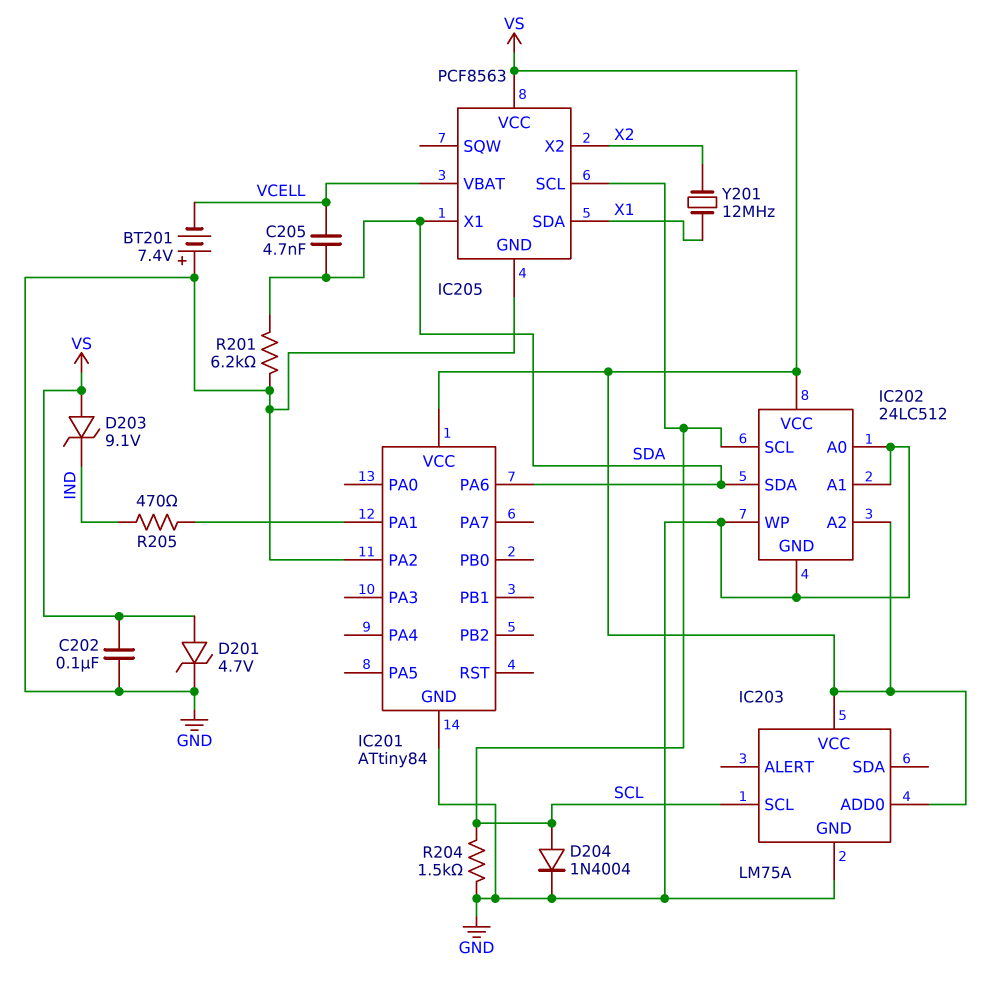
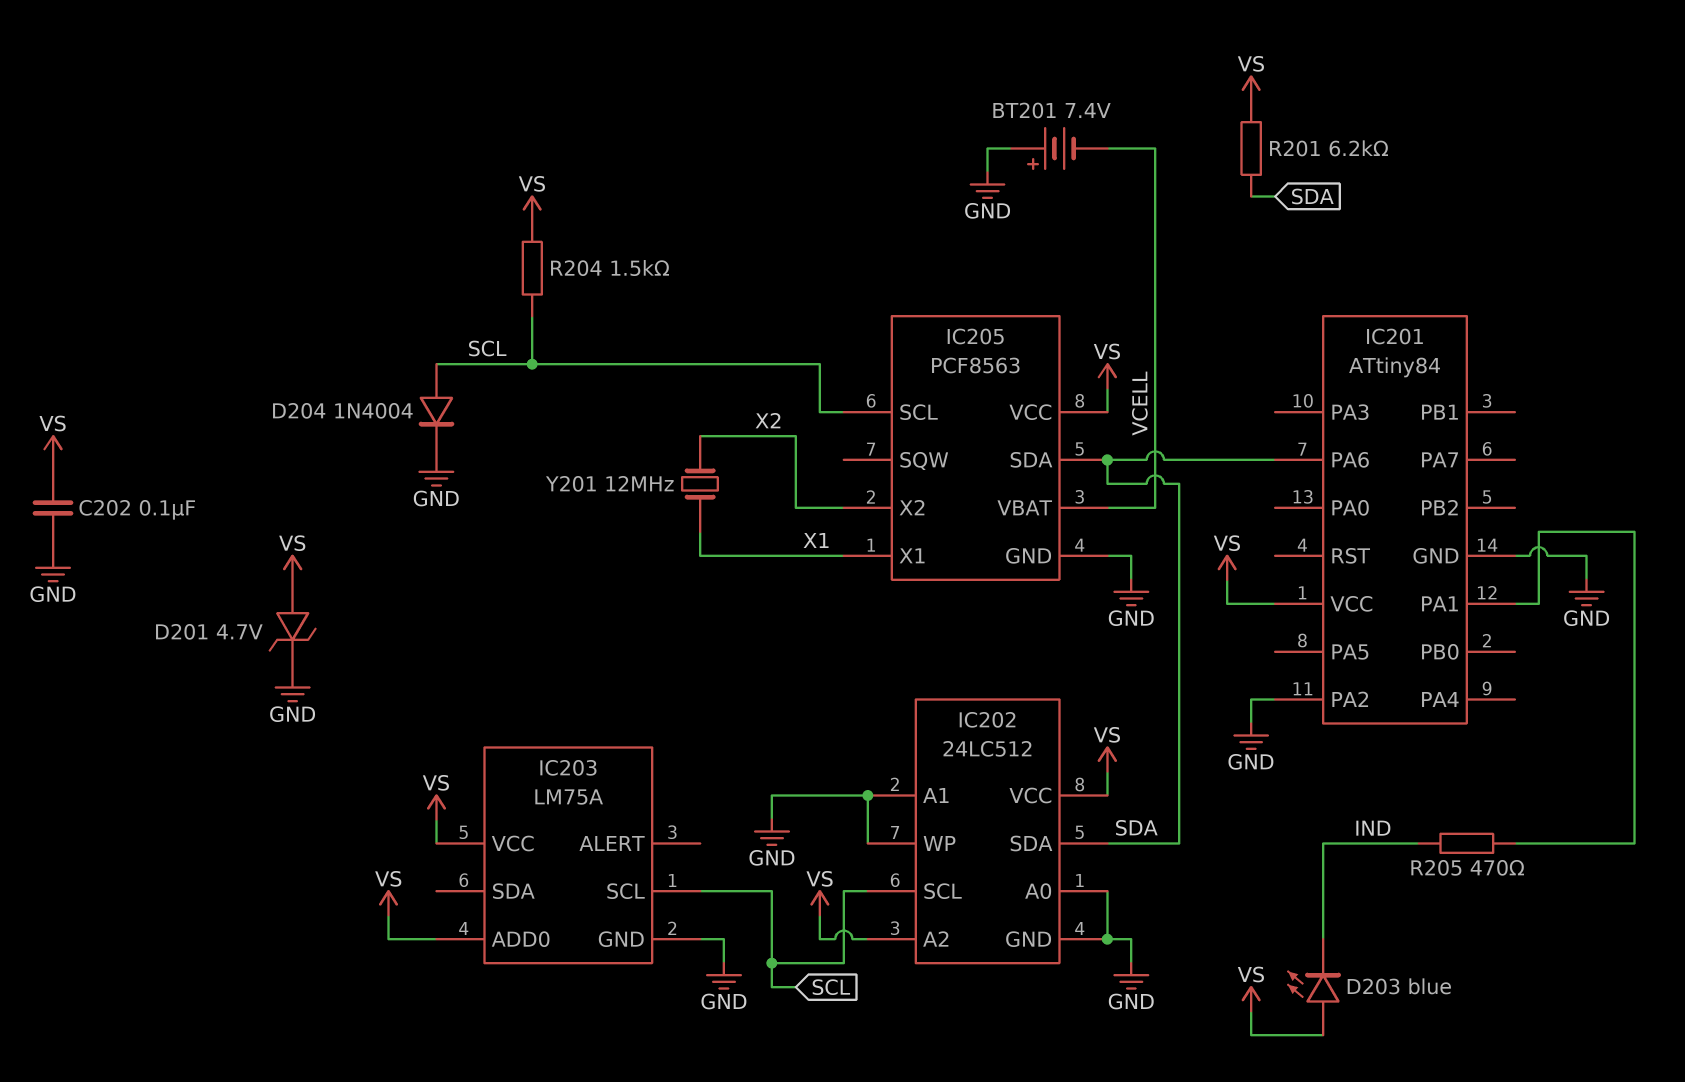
C205: 4.7nF (SDA, VCELL) -> none
D203: zener 9.1V (A VS, K IND) -> LED blue (A VS, K IND)
IC205 pin SDA: X1 -> SDA
IC205 pin X1: SDA -> X1
R201: 6.2k (GND, SDA) -> 6.2k (SDA, VS)
R204: 1.5k (GND, SCL) -> 1.5k (SCL, VS)

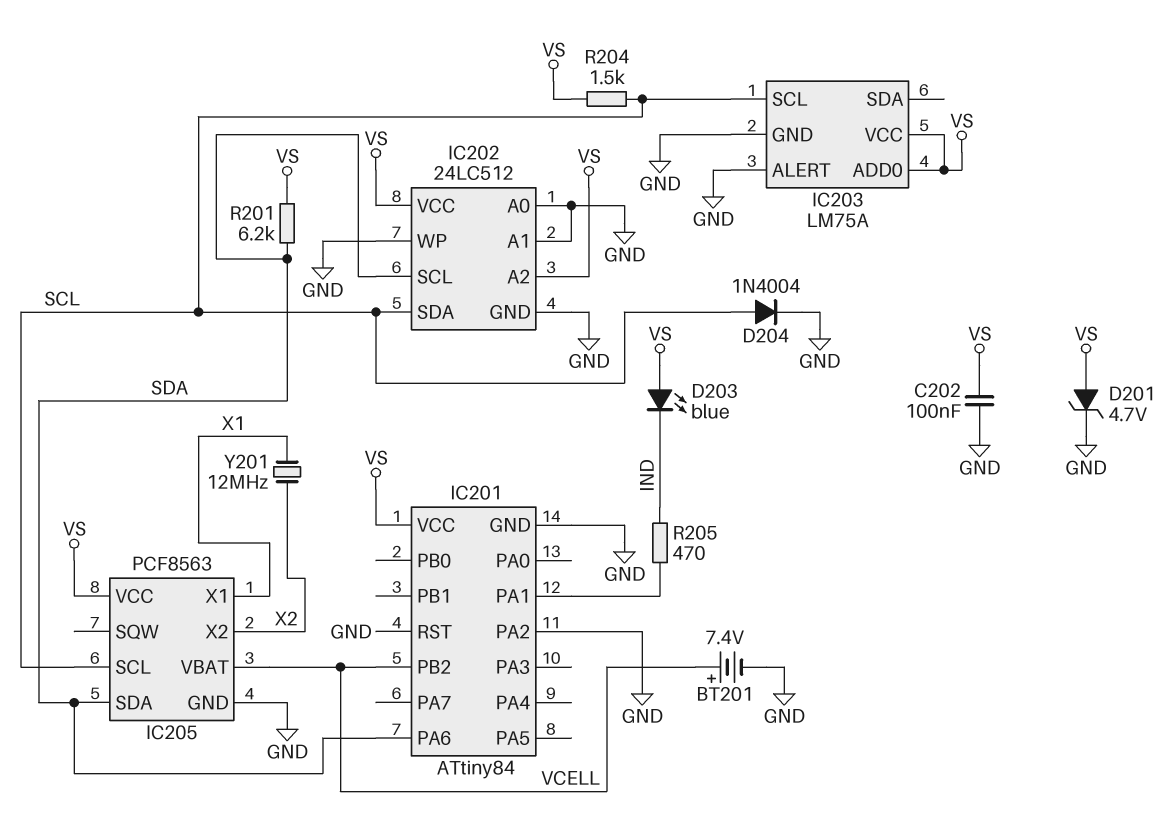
BT201: 7.4V (plus GND, minus VCELL) -> 7.4V (plus VCELL, minus GND)
IC201 pin PB2: none -> VCELL
IC201 pin RST: none -> GND
IC202 pin SCL: SCL -> SDA
IC202 pin SDA: SDA -> SCL
IC203 pin ALERT: none -> GND

